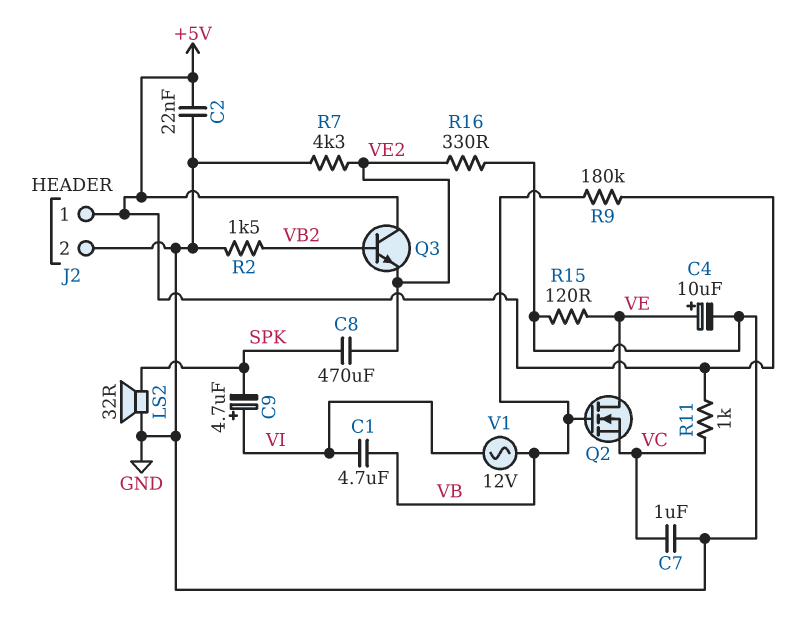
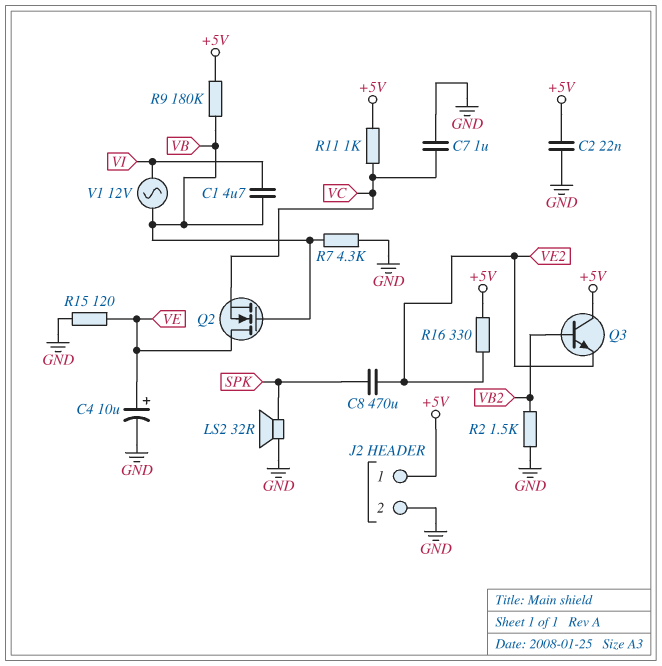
C9: 4.7uF (plus VI, minus SPK) -> none
R7: 4.3k (GND, VE2) -> 4.3k (GND, VB)
R16: 330 (GND, VE2) -> 330 (+5V, VE2)

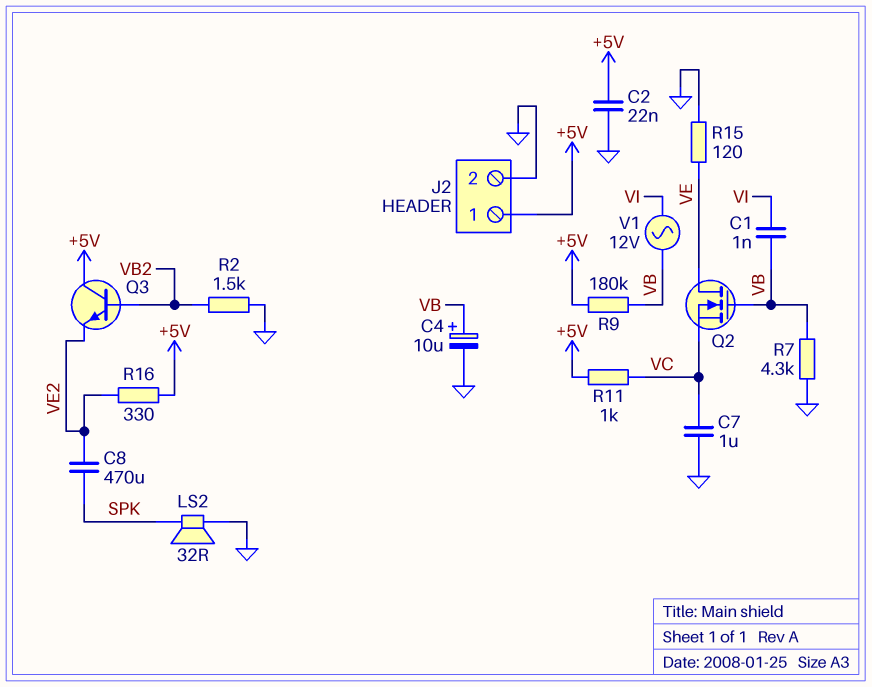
C1: 4.7uF (VB, VI) -> 1nF (VB, VI)
C4: 10uF (plus VE, minus GND) -> 10uF (plus VB, minus GND)

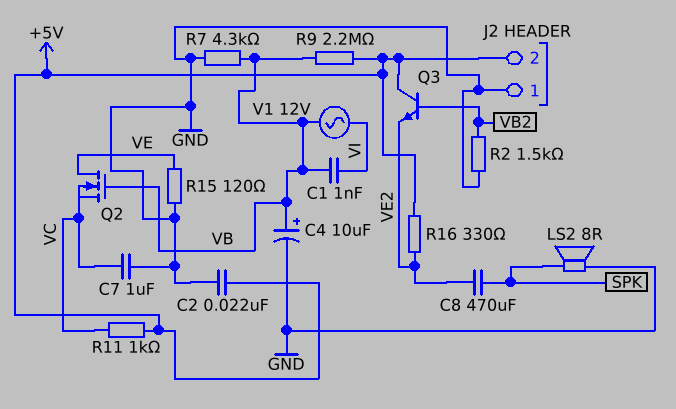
J2 pin 1: +5V -> GND
J2 pin 2: GND -> +5V
LS2: speaker 32R (GND, SPK) -> speaker 8R (GND, SPK)
R9: 180k (+5V, VB) -> 2.2M (+5V, VB)

